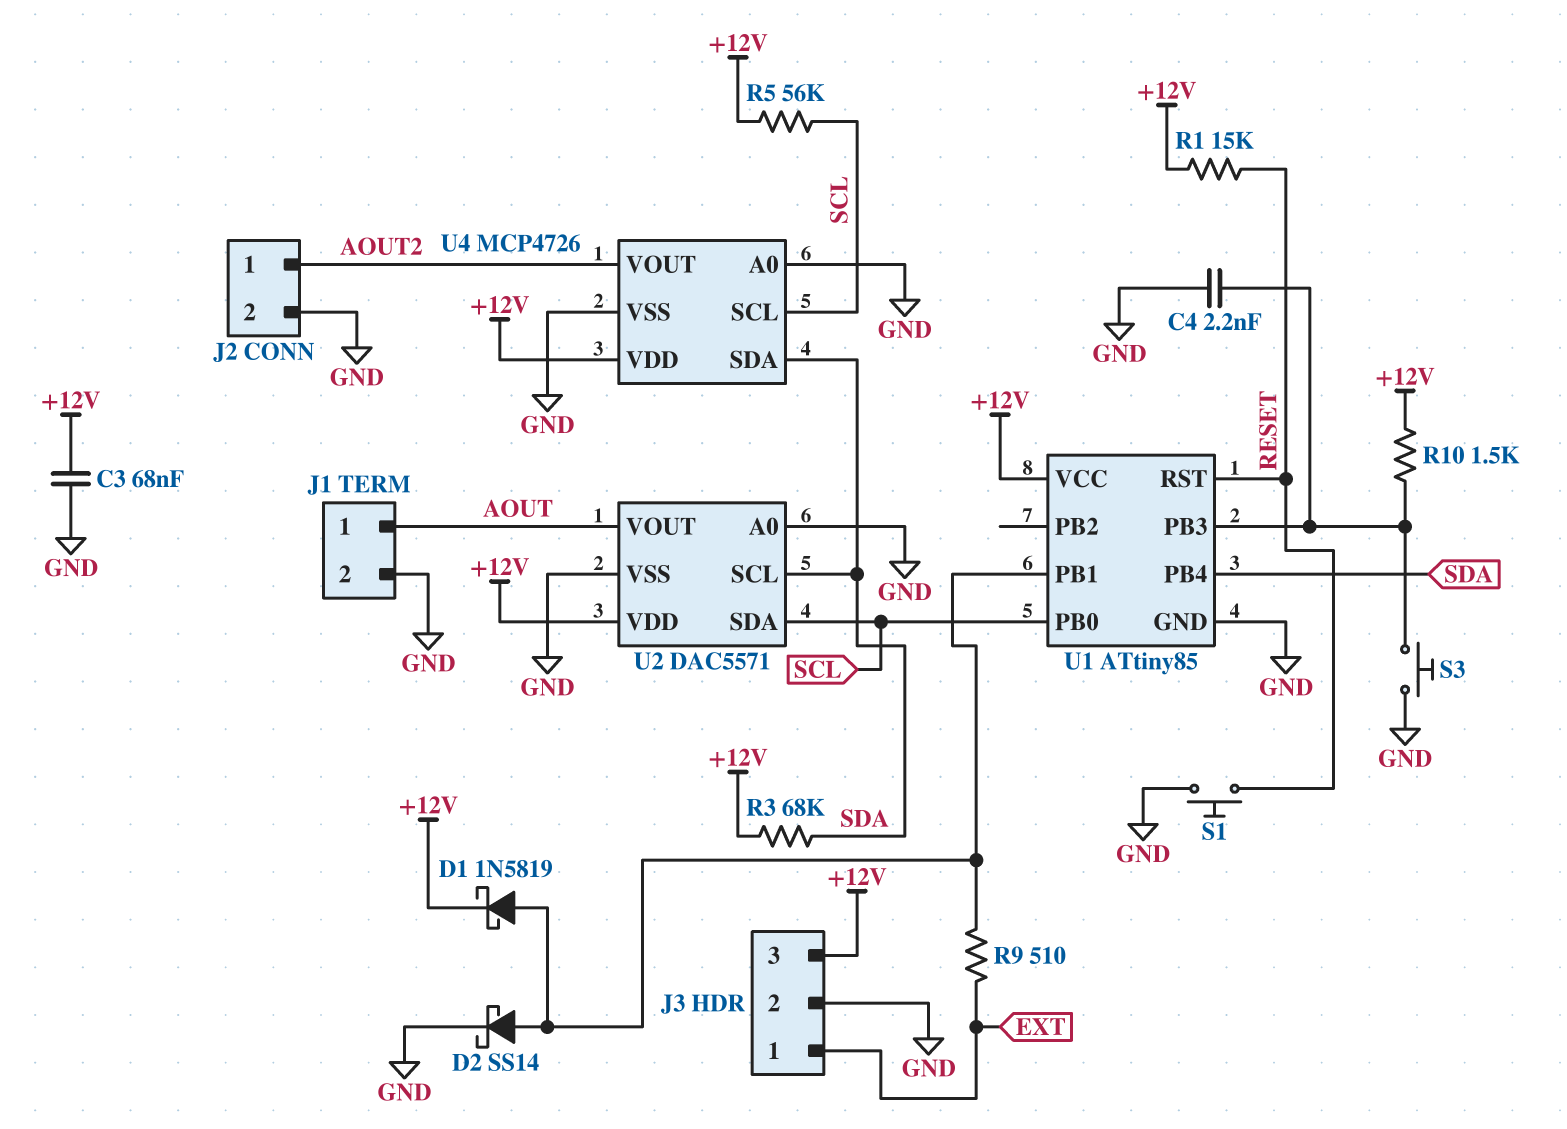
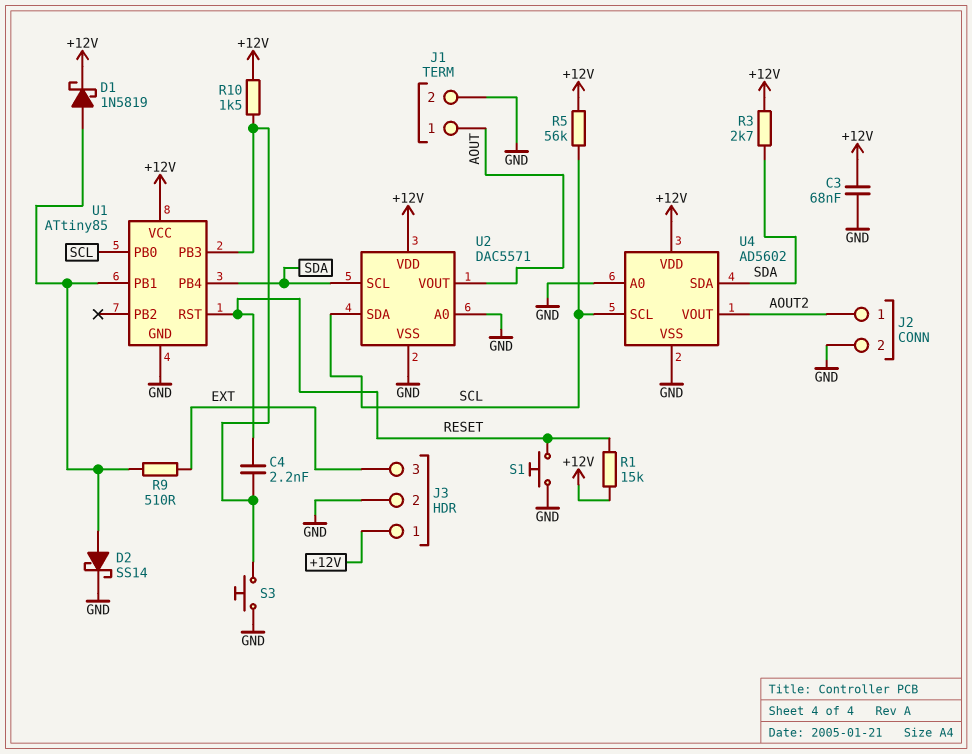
C4: 2.2nF (GND, U1/PB3) -> 2.2nF (RESET, U1/PB3)
J3 pin 1: EXT -> +12V
J3 pin 3: +12V -> EXT
R3: 68k (+12V, SDA) -> 2.7k (+12V, SDA)
U4: MCP4726 -> AD5602

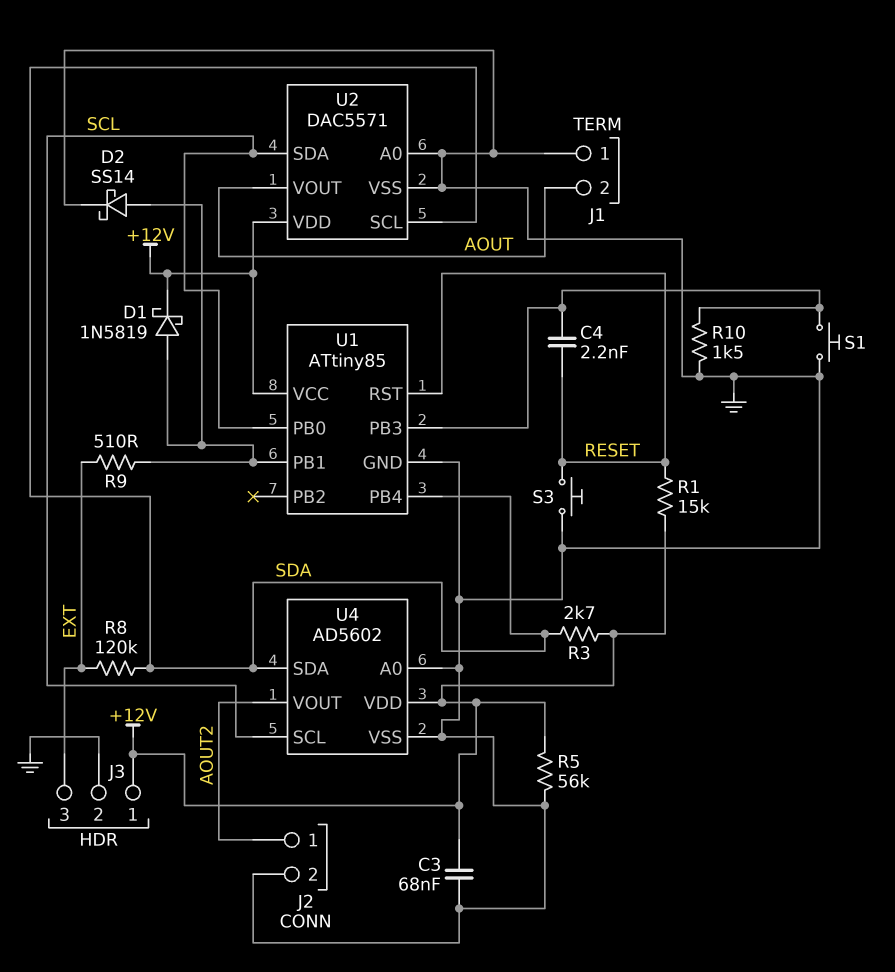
J1 pin 1: AOUT -> GND
J1 pin 2: GND -> AOUT
R5: 56k (+12V, SCL) -> 56k (+12V, GND)
R8: none -> 120k (EXT, SDA)
R10: 1.5k (+12V, U1/PB3) -> 1.5k (GND, U1/PB3)
S1: button (GND, RESET) -> button (GND, U1/PB3)
S3: button (GND, U1/PB3) -> button (GND, RESET)

